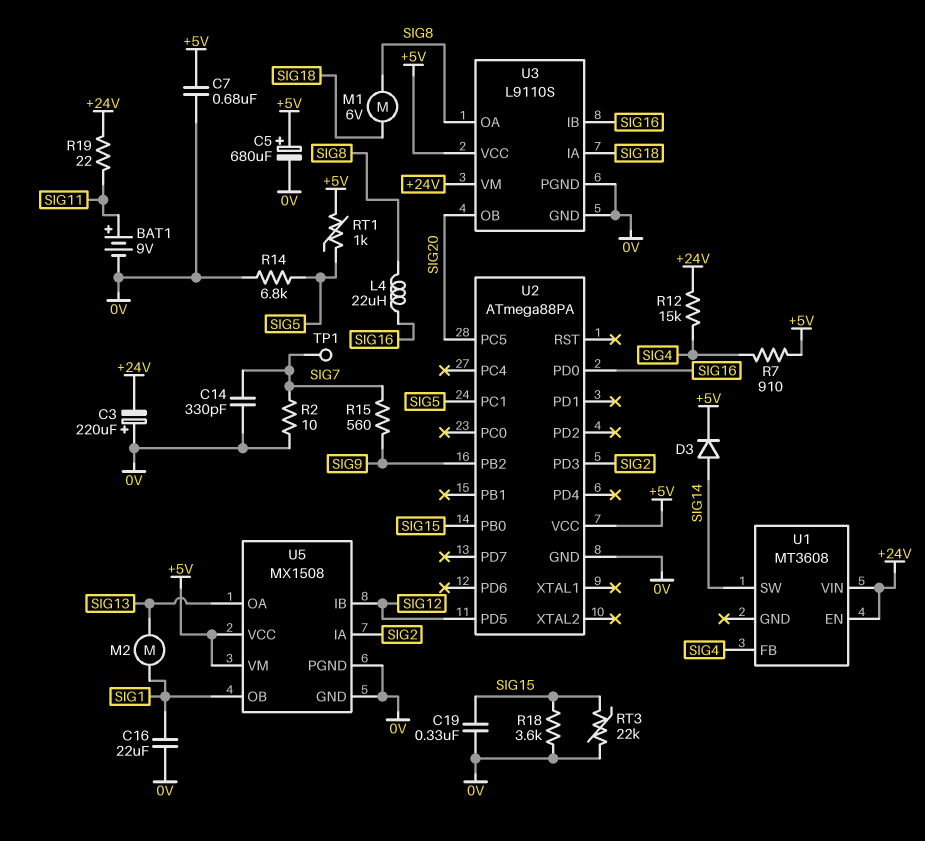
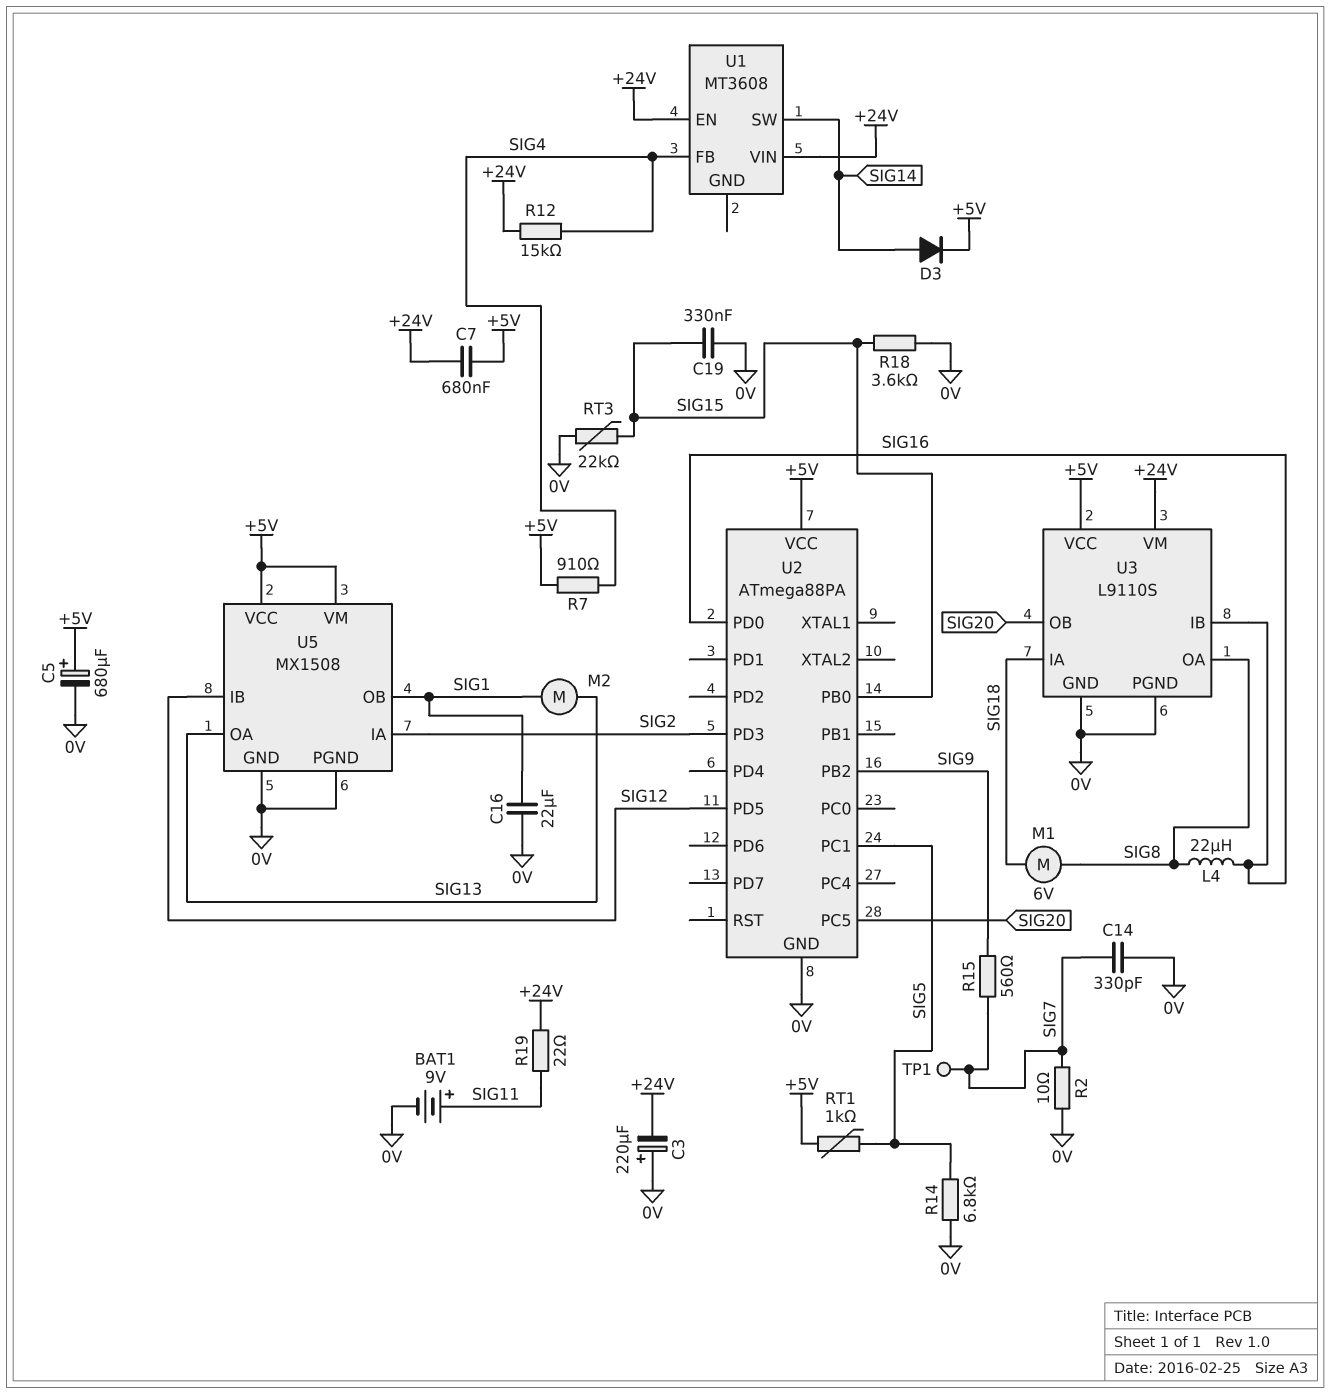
C7: 680nF (+5V, 0V) -> 680nF (+5V, +24V)

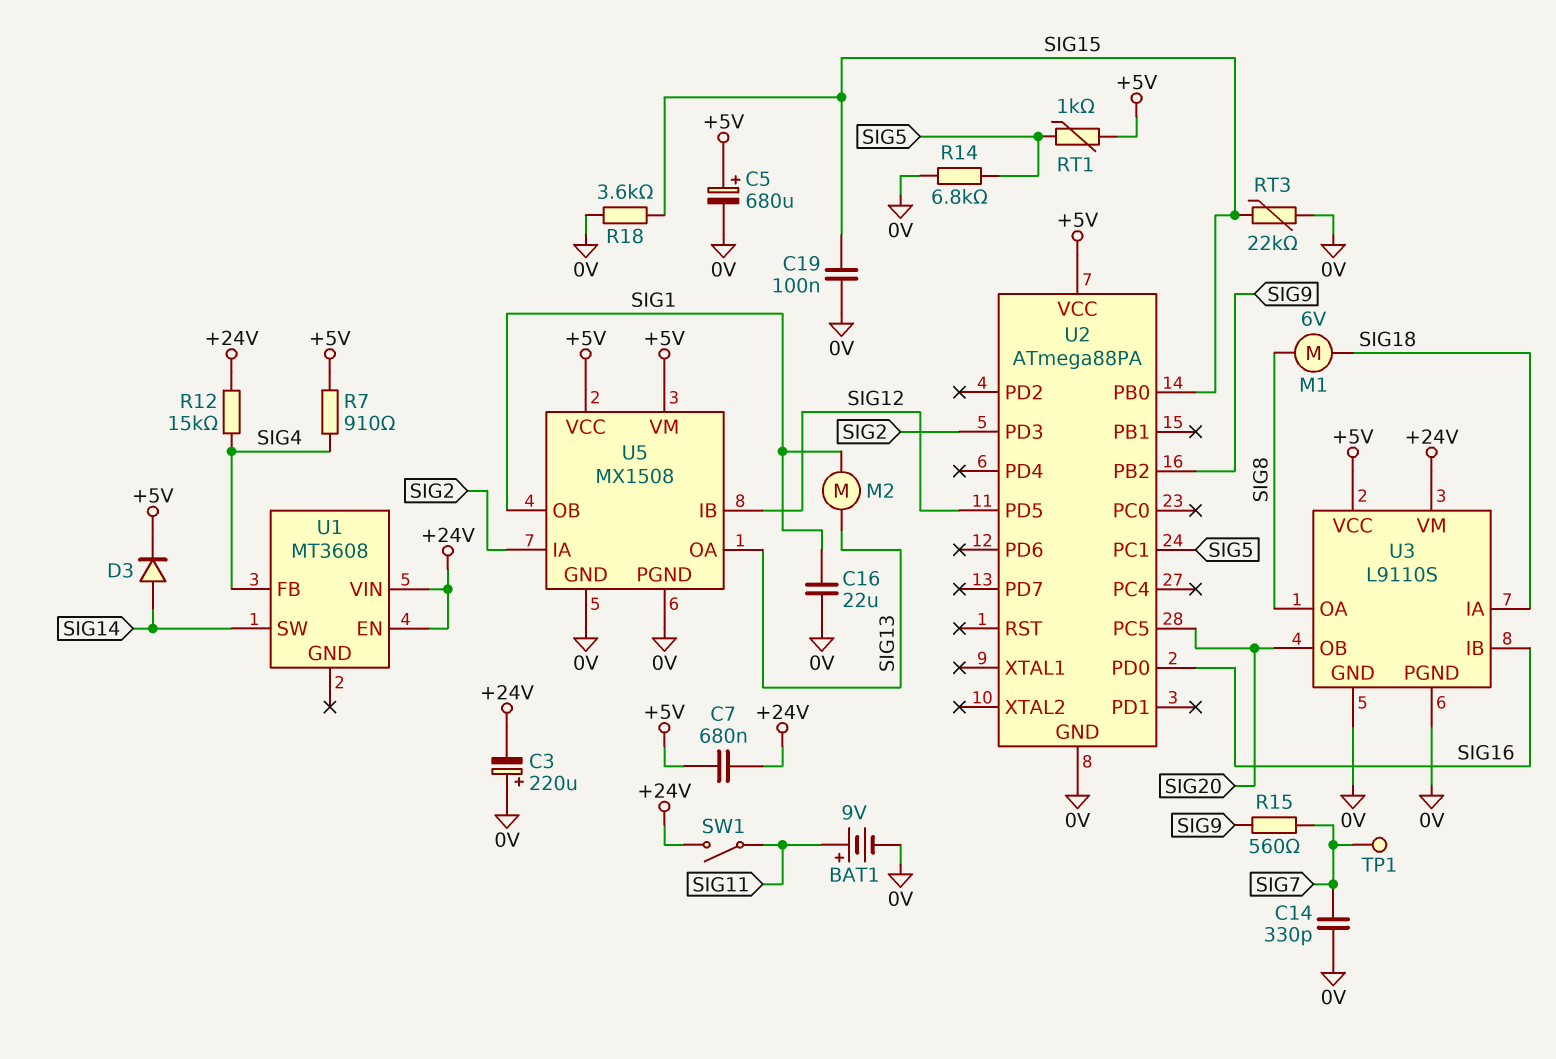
C19: 330nF (0V, SIG15) -> 100nF (0V, SIG15)
L4: 22uH (SIG8, SIG16) -> none
R2: 10 (0V, SIG7) -> none
R19: 22 (+24V, SIG11) -> none
SW1: none -> switch (+24V, SIG11)

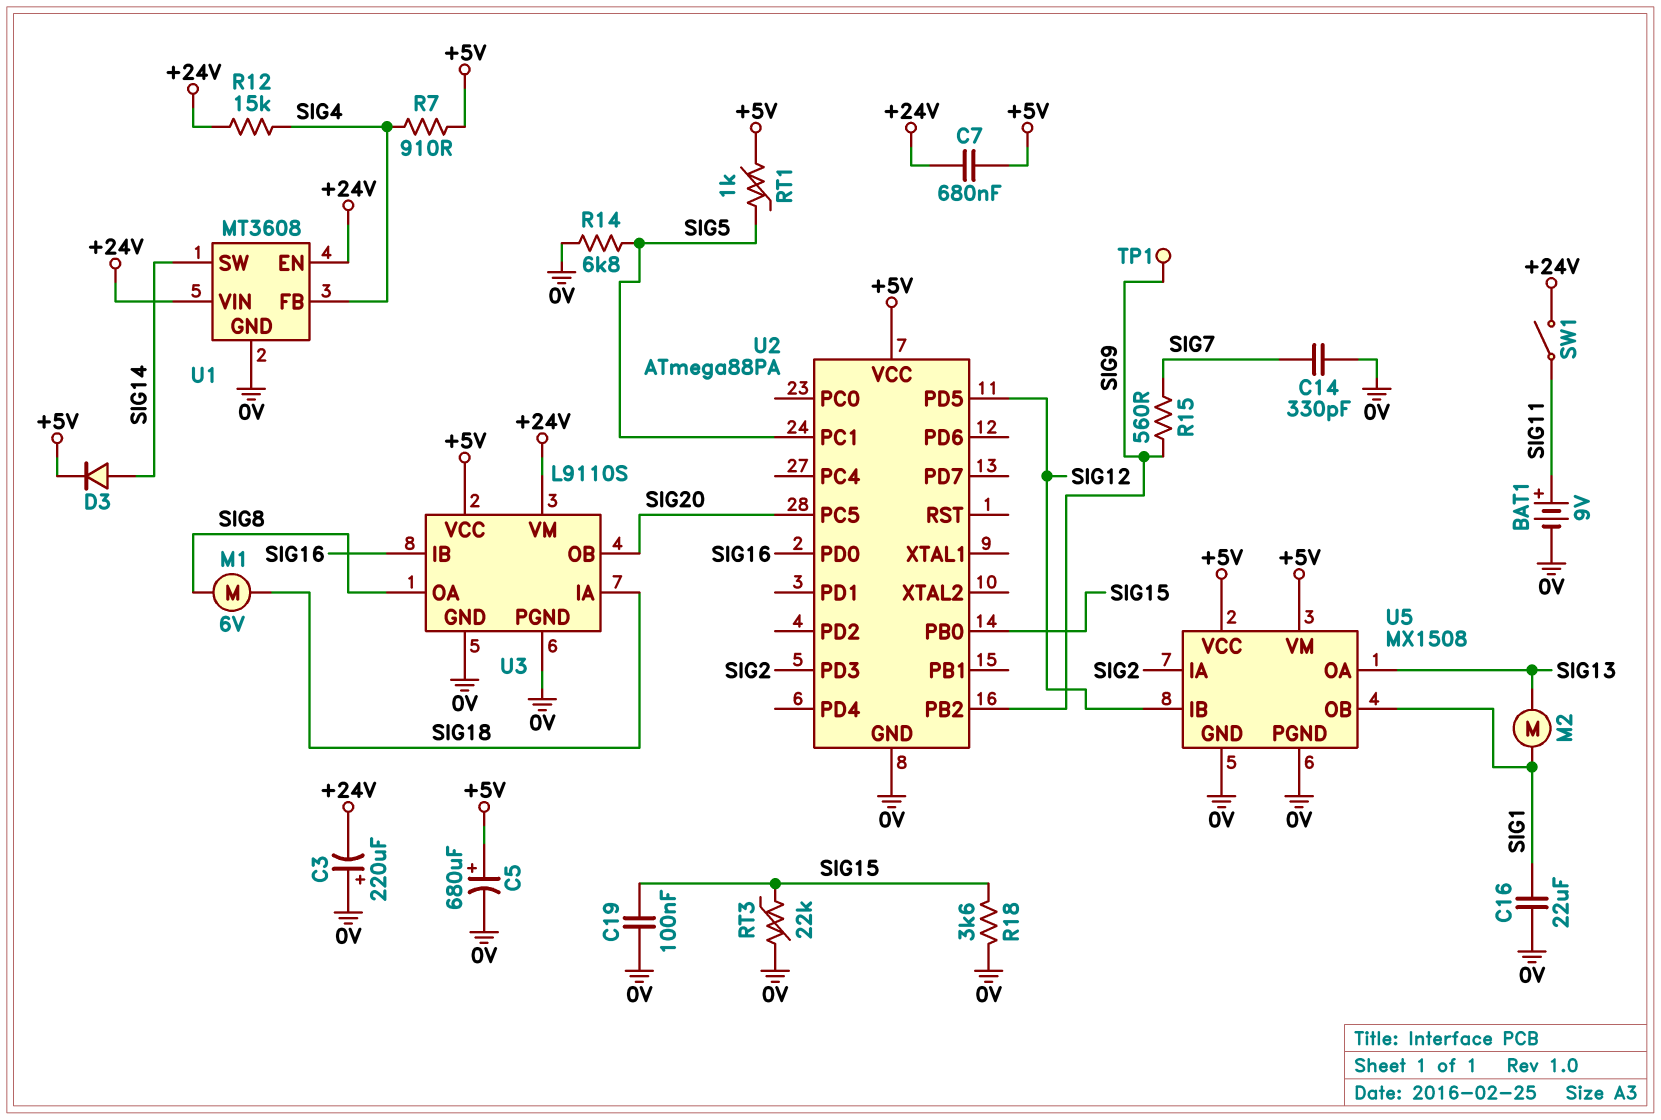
TP1: test point (SIG7) -> test point (SIG9)
U1 pin GND: none -> 0V

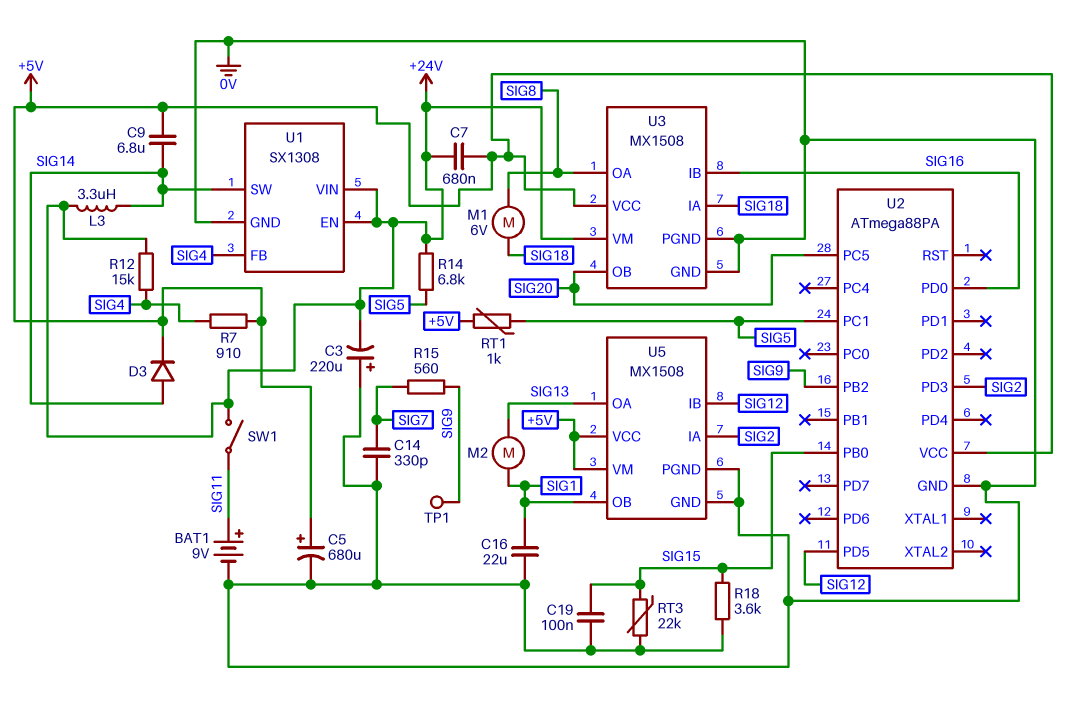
C9: none -> 6.8uF (+5V, SIG14)
L3: none -> 3.3uH (+24V, SIG14)
R14: 6.8k (0V, SIG5) -> 6.8k (+24V, SIG5)
U1: MT3608 -> SX1308
U3: L9110S -> MX1508

